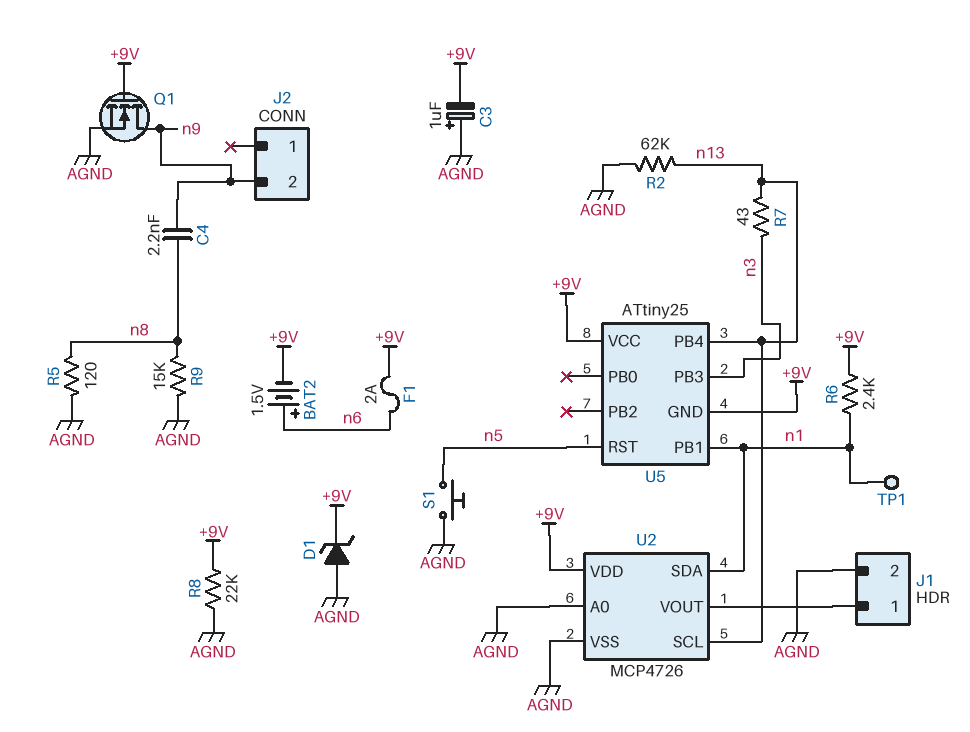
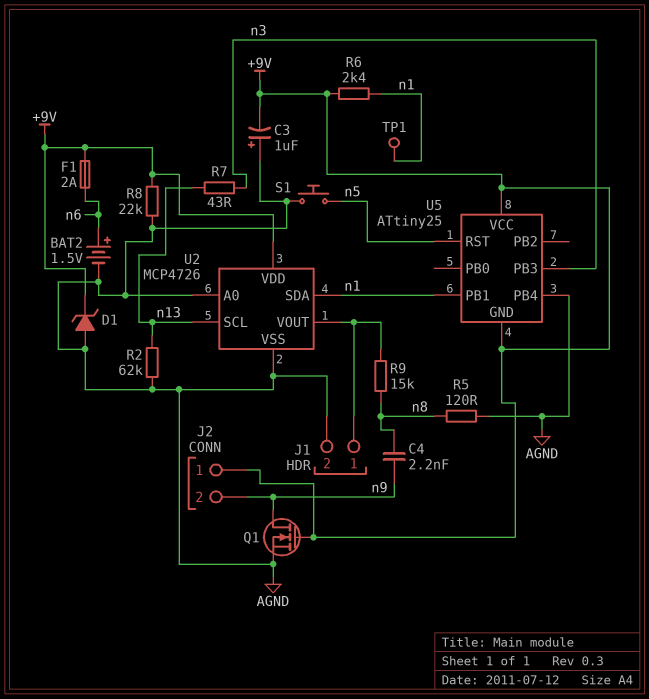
BAT2: 1.5V (plus n6, minus +9V) -> 1.5V (plus n6, minus AGND)
J2 pin 1: none -> +9V
R9: 15k (AGND, n8) -> 15k (J1/1, n8)
U5 pin PB4: n13 -> AGND

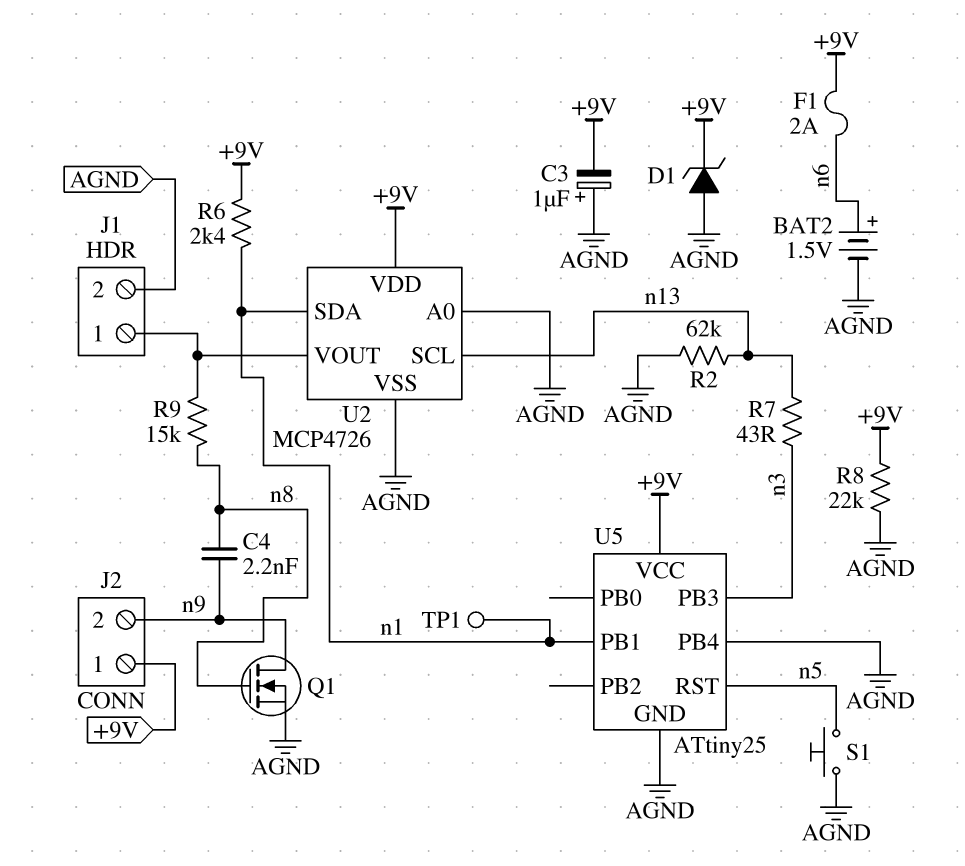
Q1: NMOS (G +9V, D n9, S AGND) -> NMOS (G n8, D n9, S AGND)
R5: 120 (AGND, n8) -> none
U5 pin GND: +9V -> AGND

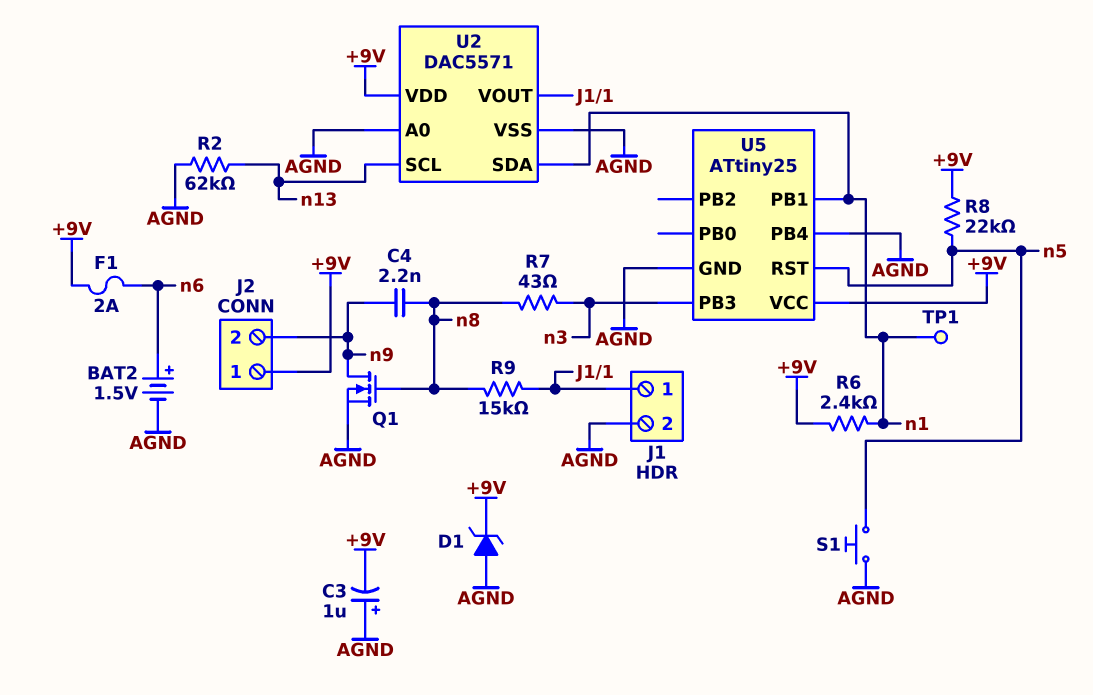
R7: 43 (n3, n13) -> 43 (n3, n8)
R8: 22k (+9V, AGND) -> 22k (+9V, n5)
U2: MCP4726 -> DAC5571

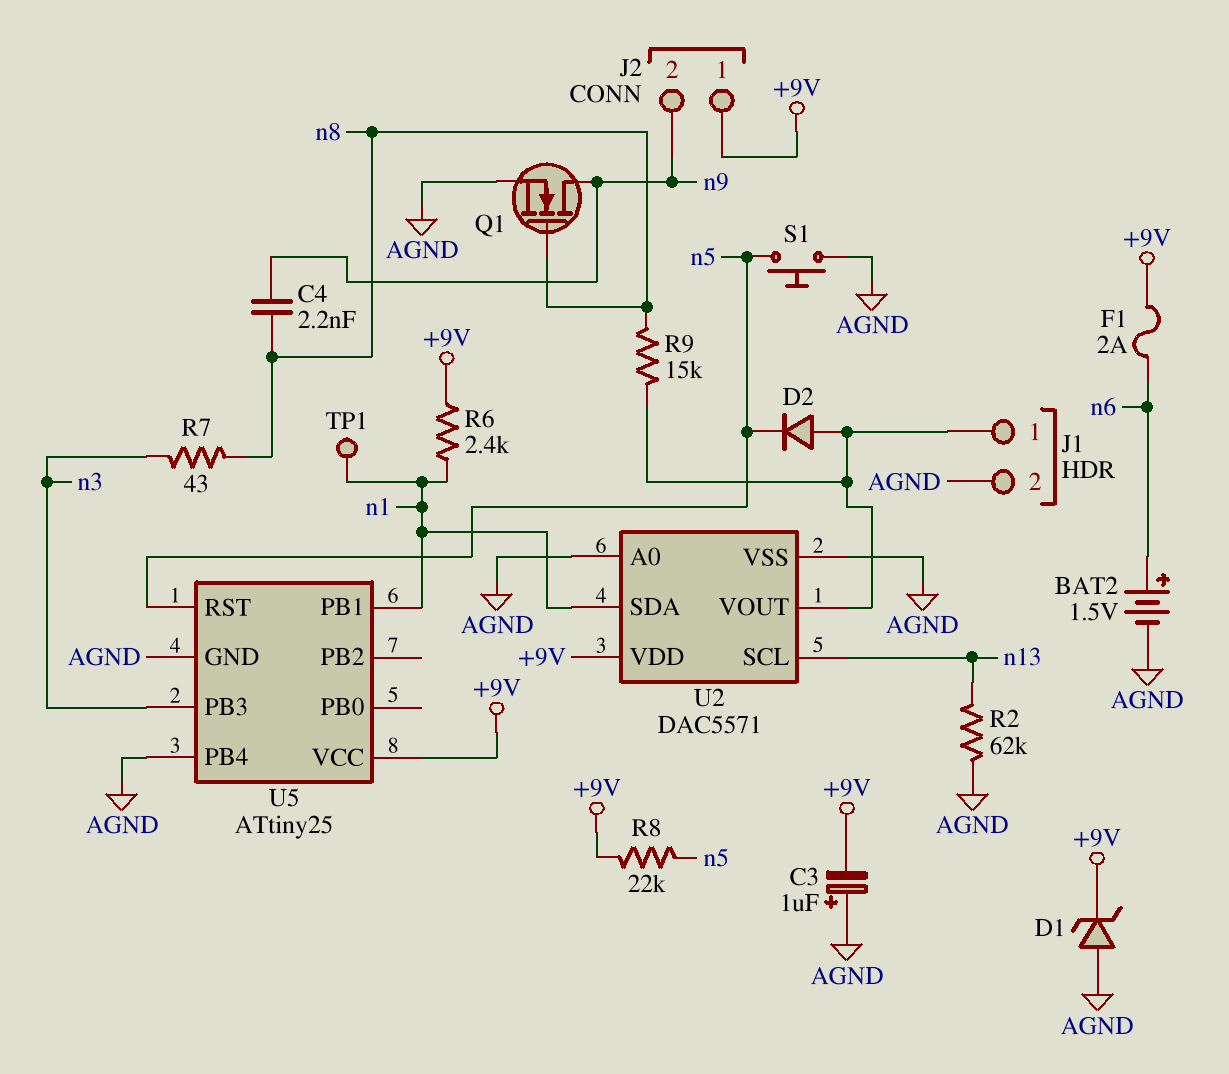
D2: none -> diode (A J1/1, K n5)

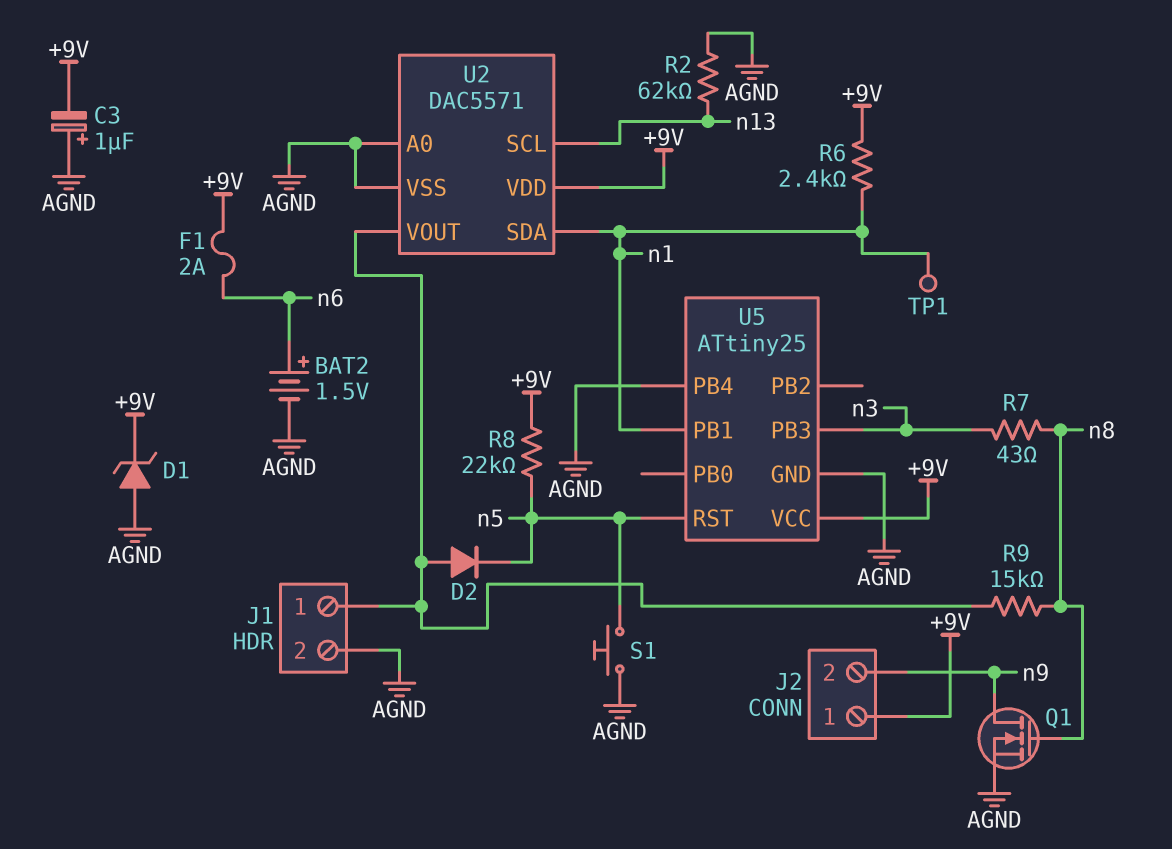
C4: 2.2nF (n8, n9) -> none

